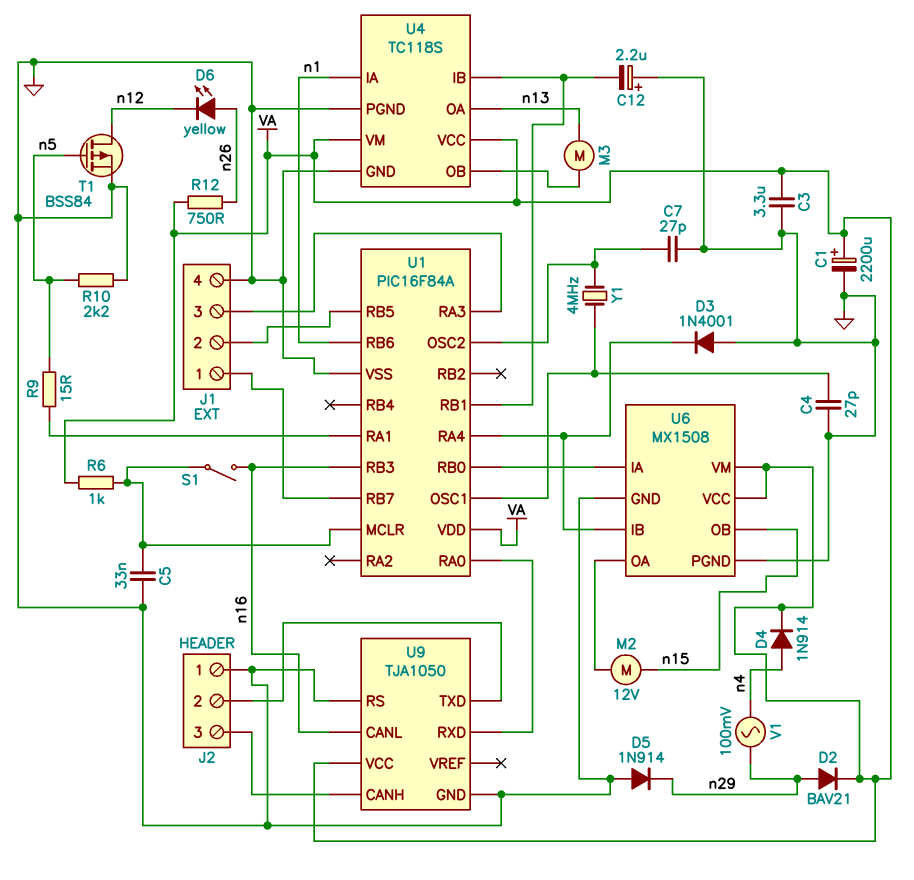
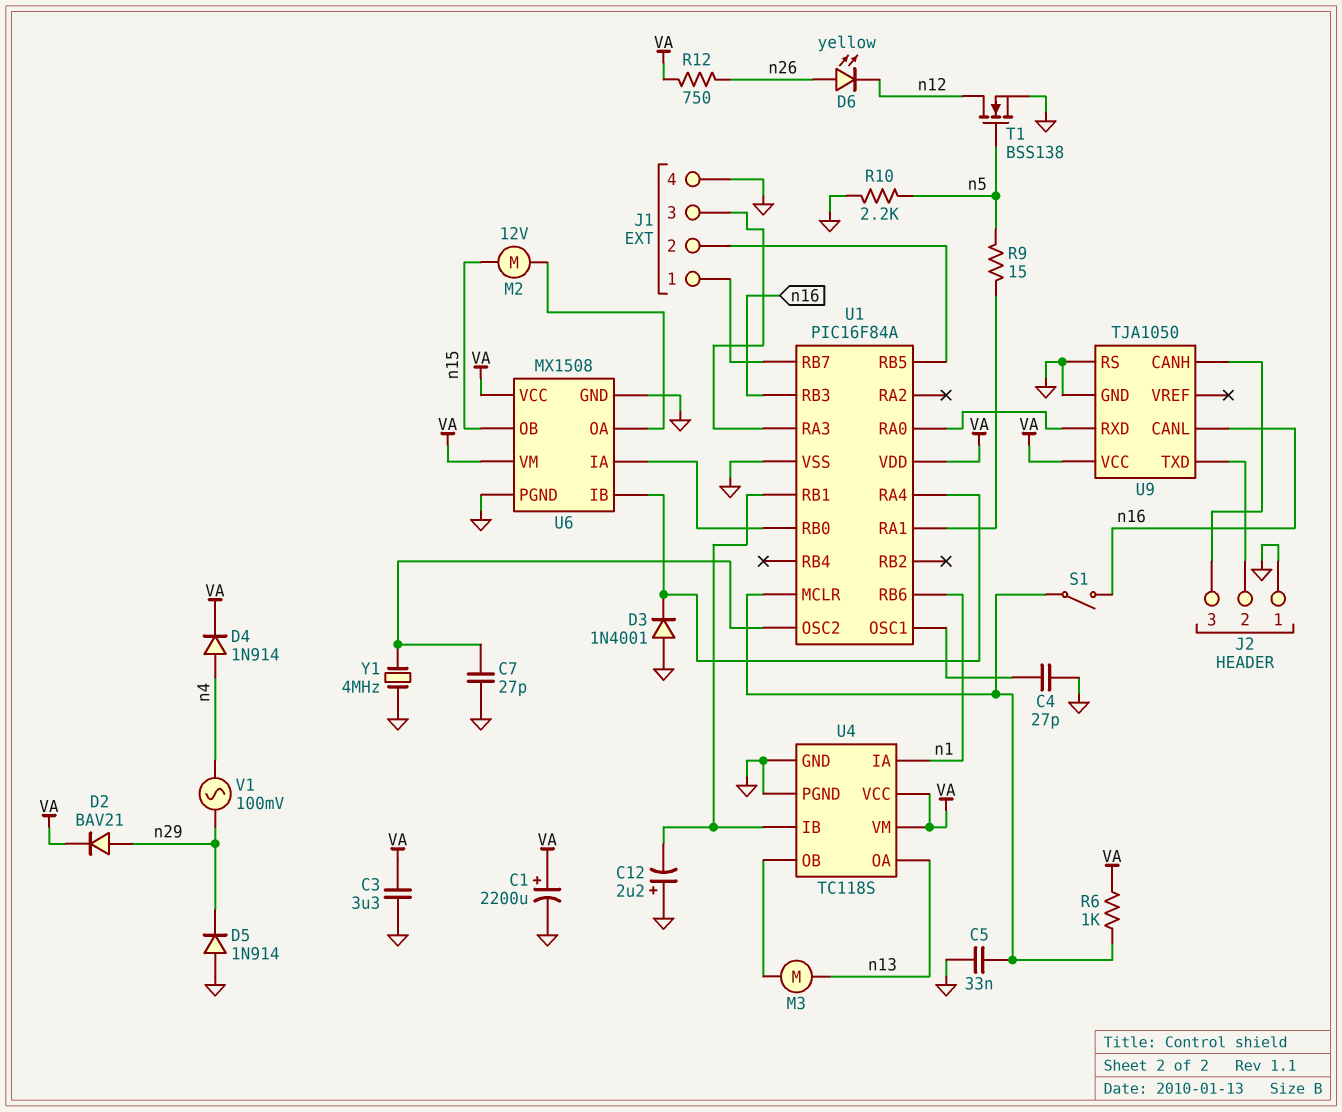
T1: PMOS BSS84 (G n5, D n12, S GND) -> NMOS BSS138 (G n5, D n12, S GND)
Y1: 4MHz (U1/OSC1, U1/OSC2) -> 4MHz (GND, U1/OSC2)

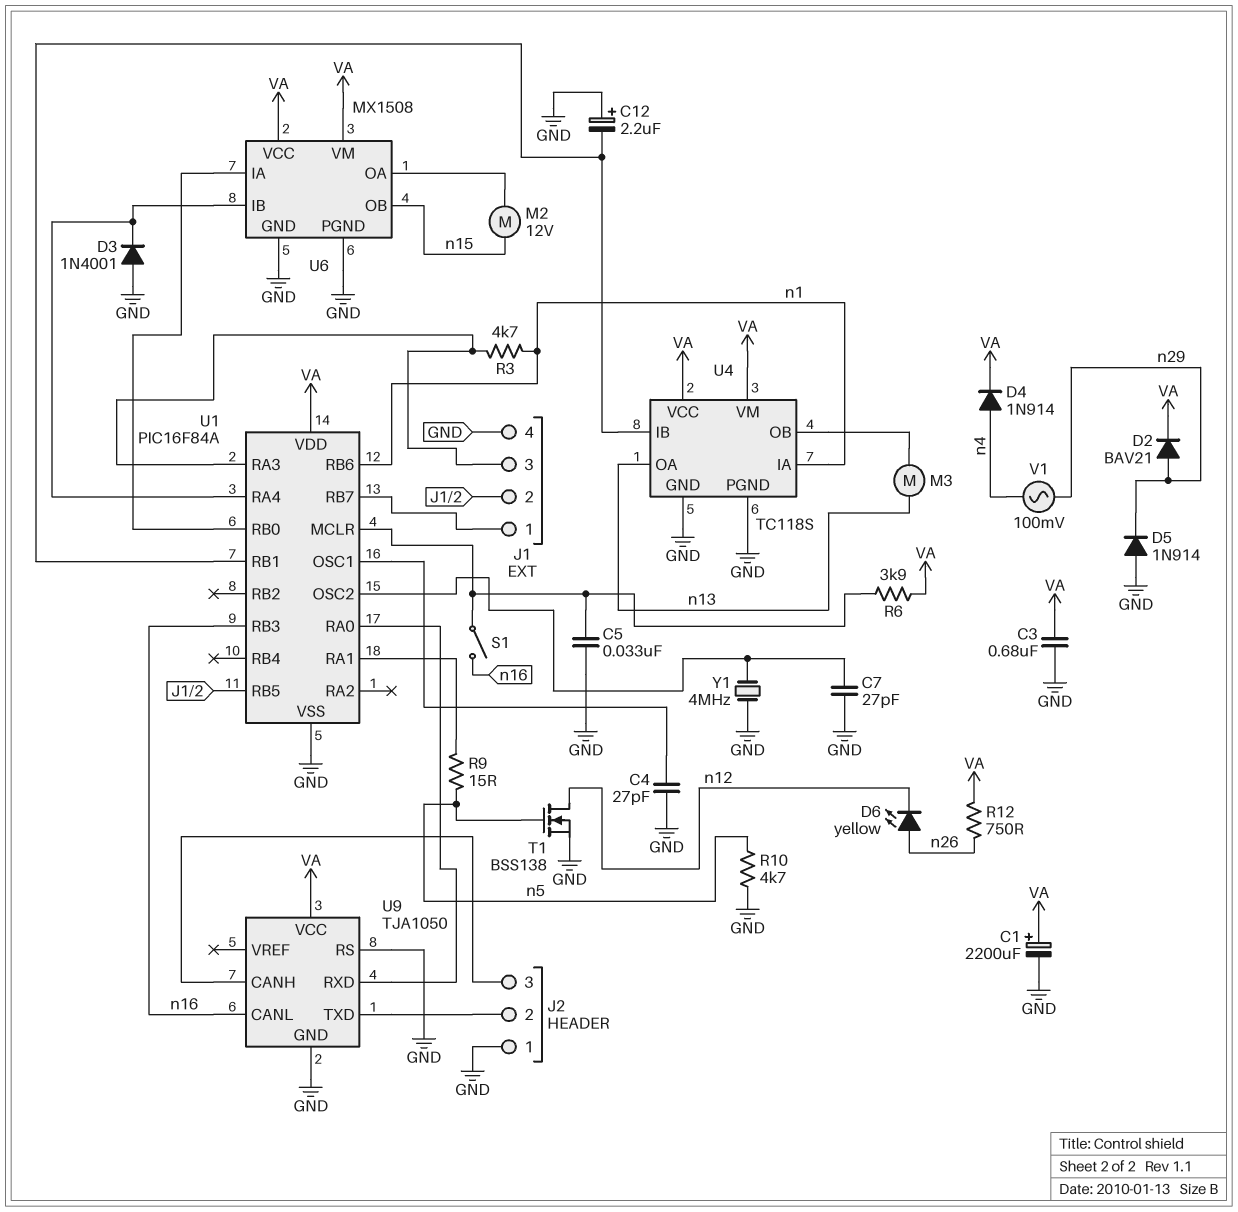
C3: 3.3uF (GND, VA) -> 680nF (GND, VA)
R3: none -> 4.7k (J1/3, n1)
R6: 1k (U1/MCLR, VA) -> 3.9k (U1/MCLR, VA)
R10: 2.2k (GND, n5) -> 4.7k (GND, n5)

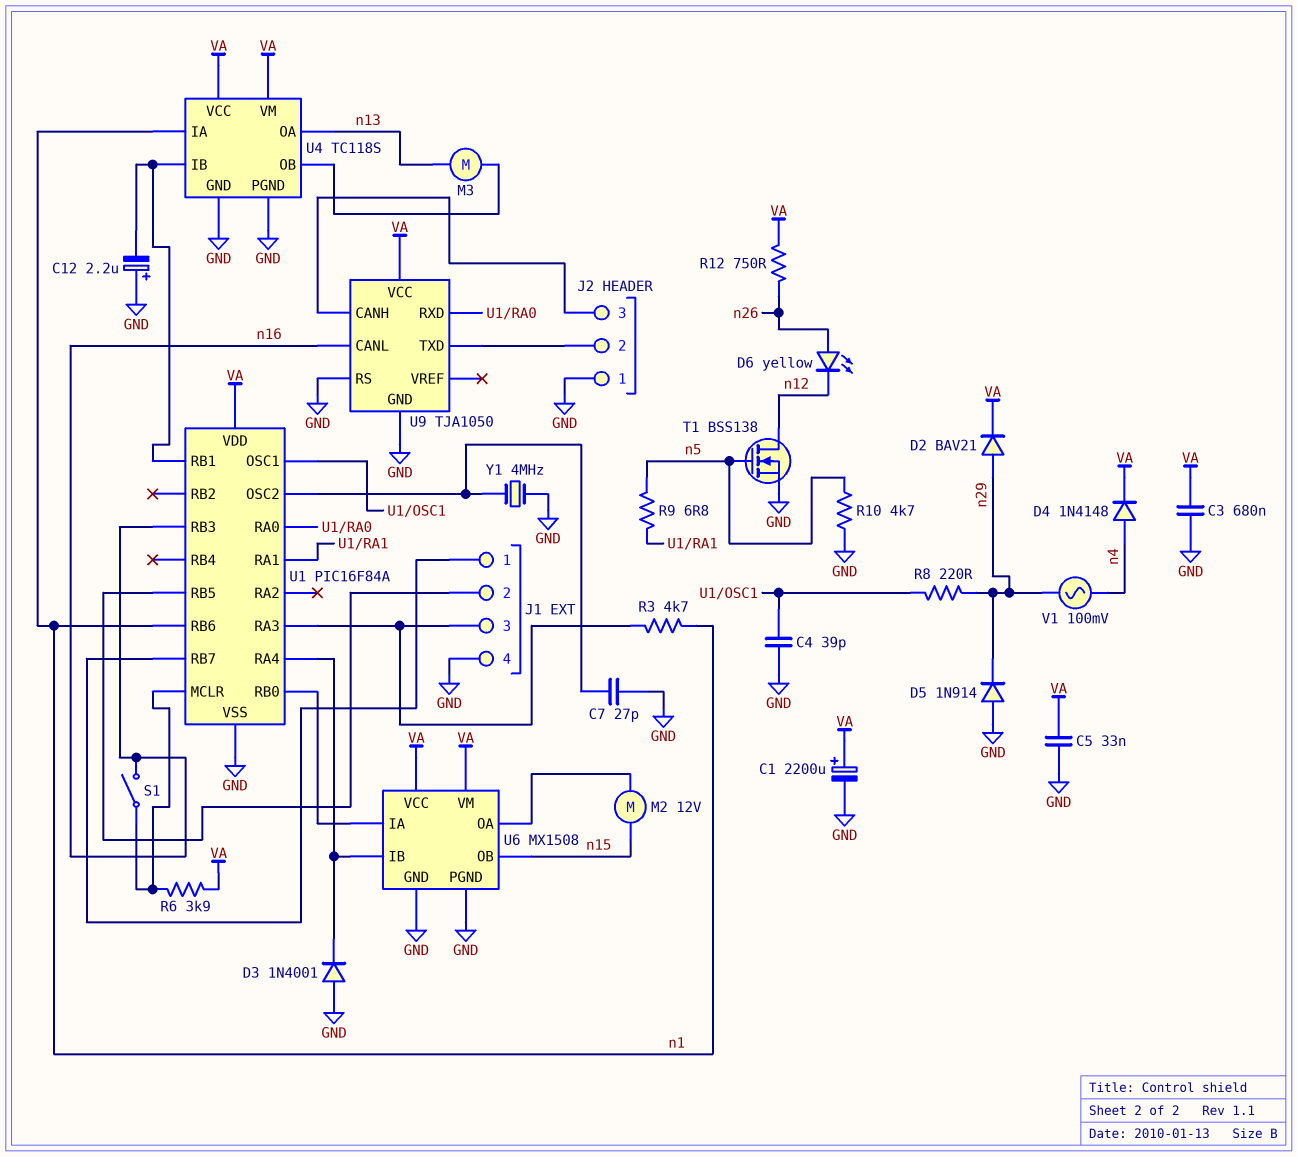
C4: 27pF (GND, U1/OSC1) -> 39pF (GND, U1/OSC1)
C5: 33nF (GND, U1/MCLR) -> 33nF (GND, VA)
D4: diode 1N914 (A n4, K VA) -> diode 1N4148 (A n4, K VA)
R8: none -> 220 (U1/OSC1, n29)
R9: 15 (U1/RA1, n5) -> 6.8 (U1/RA1, n5)

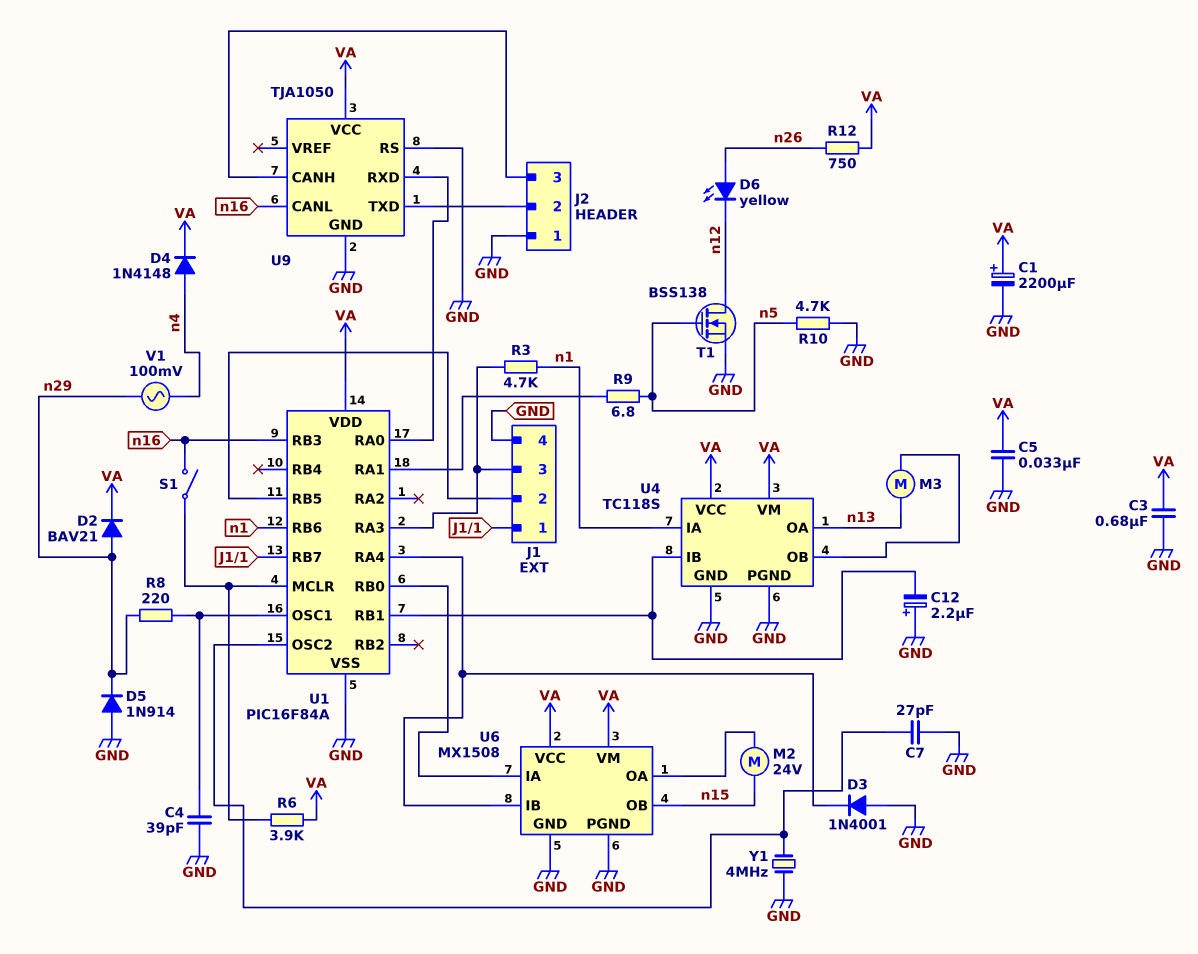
M2: motor 12V (U6/OA, n15) -> motor 24V (U6/OA, n15)

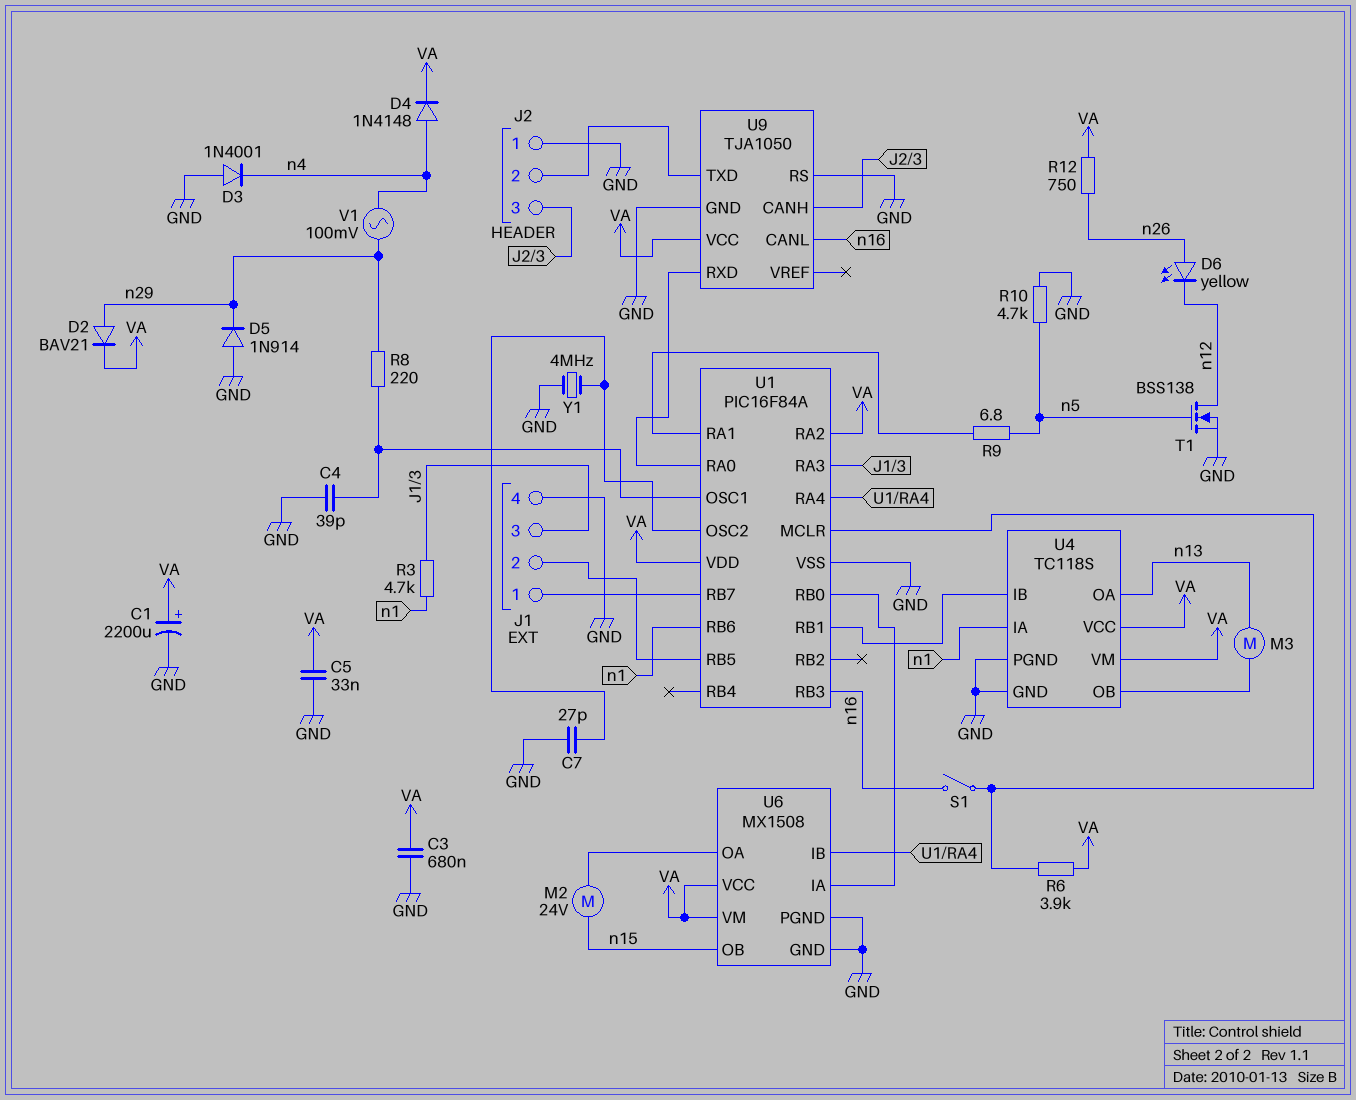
C12: 2.2uF (plus GND, minus U1/RB1) -> none
D3: diode 1N4001 (A GND, K U1/RA4) -> diode 1N4001 (A GND, K n4)
U1 pin RA2: none -> VA

